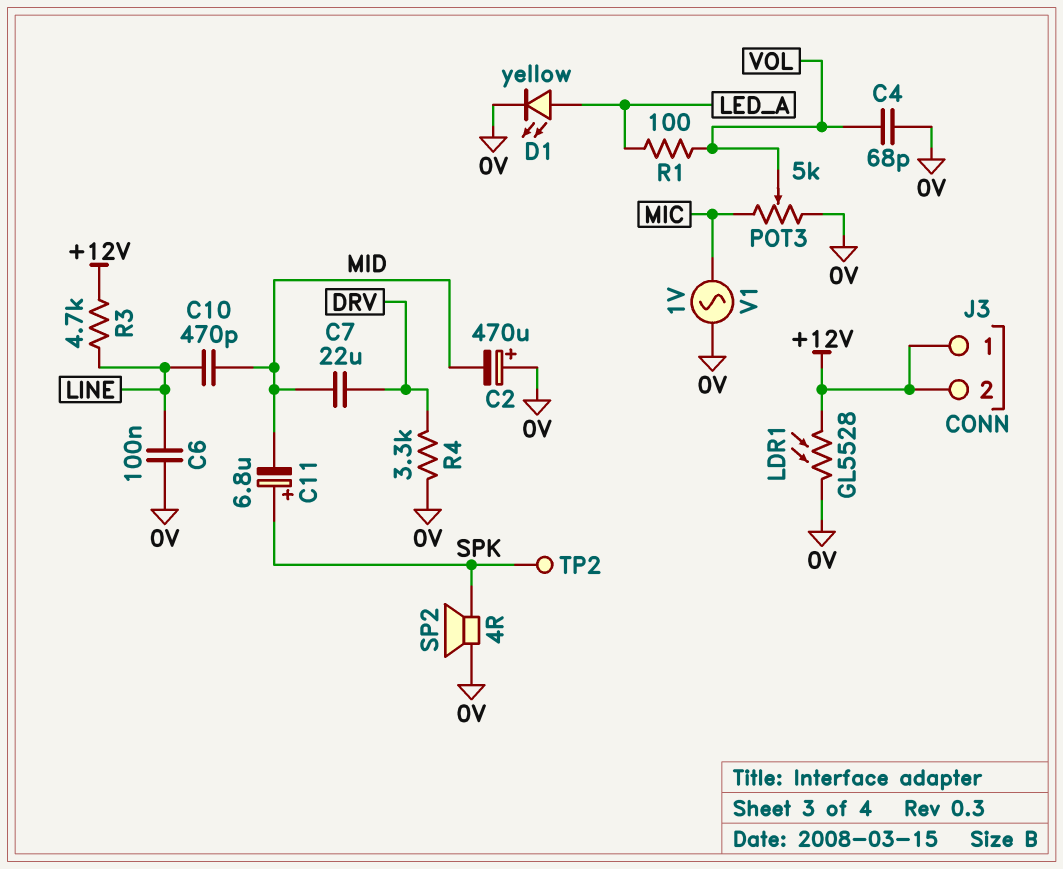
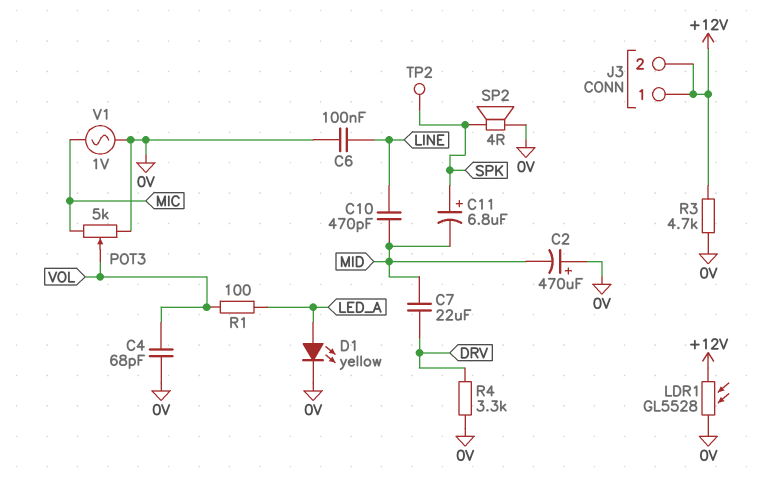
R3: 4.7k (+12V, LINE) -> 4.7k (+12V, 0V)

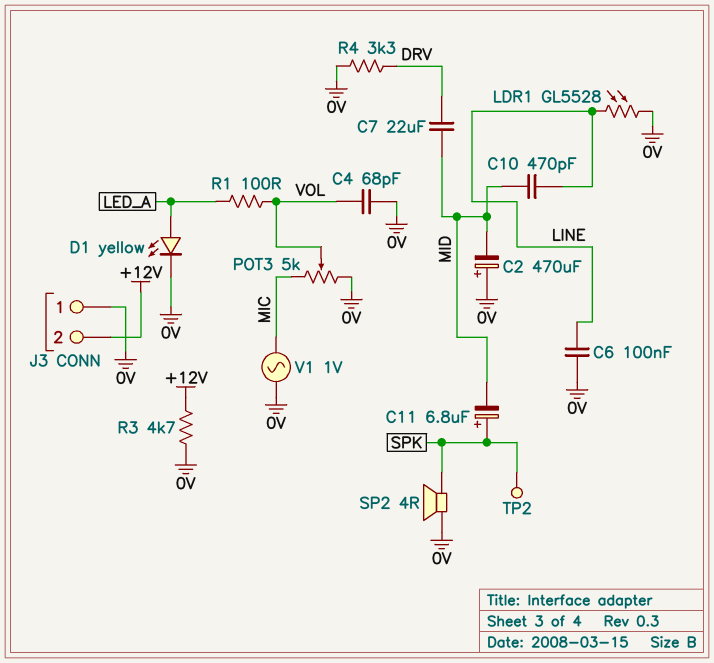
J3 pin 1: +12V -> 0V
LDR1: GL5528 (+12V, 0V) -> GL5528 (0V, LINE)

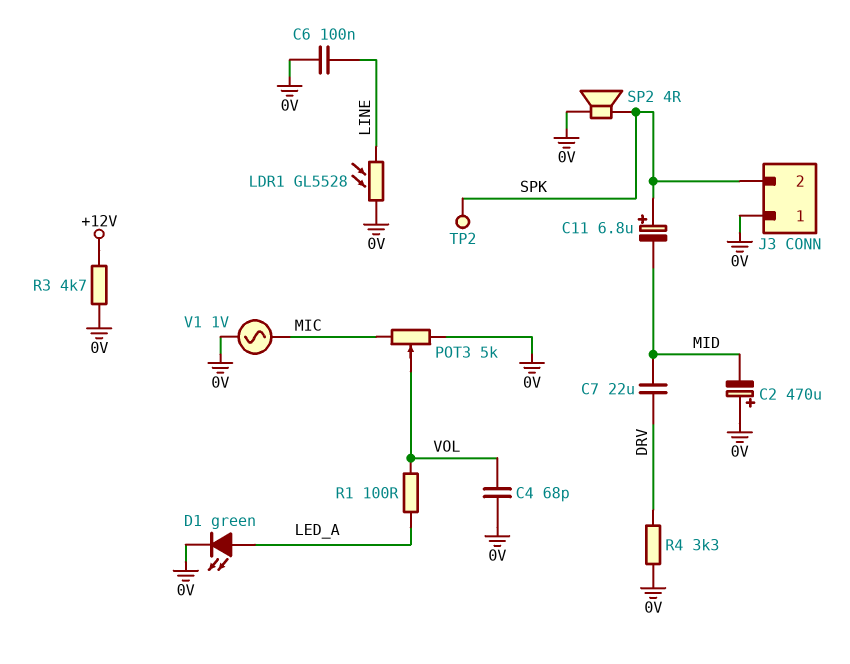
C10: 470pF (LINE, MID) -> none
D1: LED yellow (A LED_A, K 0V) -> LED green (A LED_A, K 0V)
J3 pin 2: +12V -> SPK

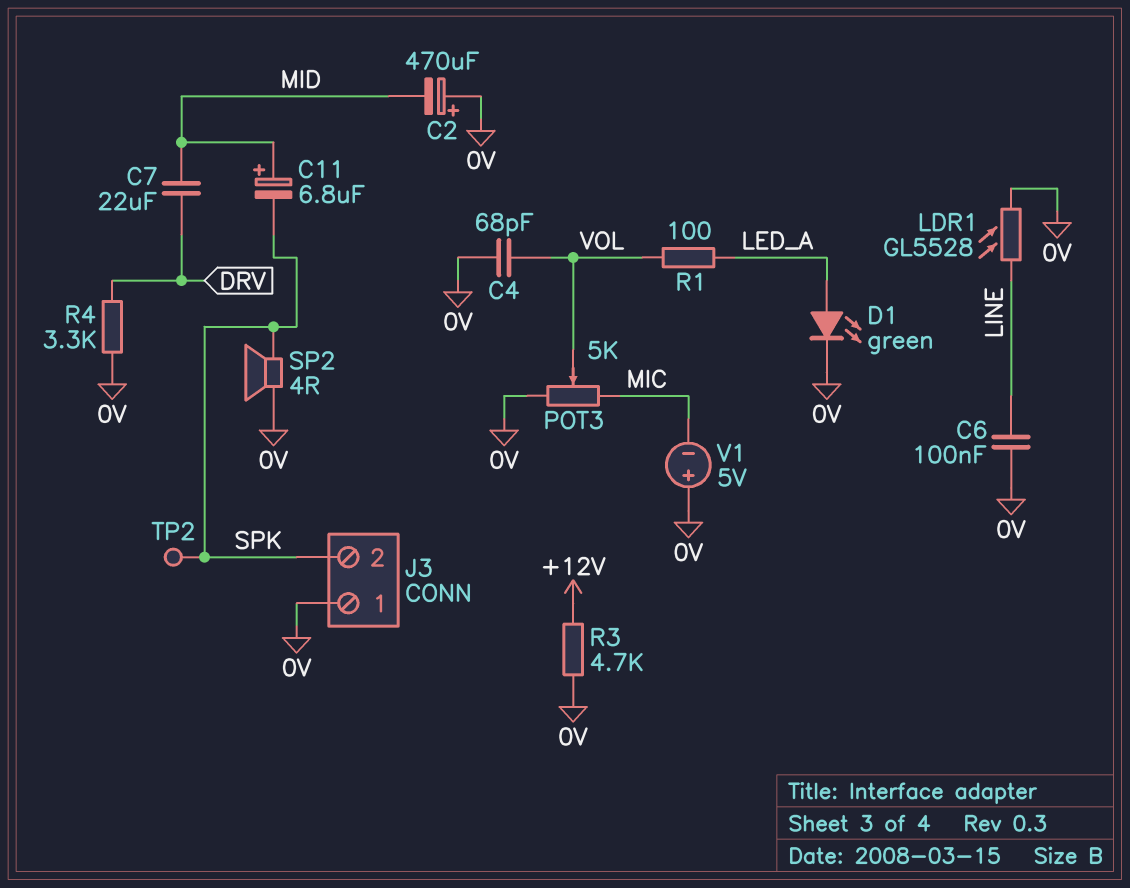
C11: 6.8uF (plus SPK, minus MID) -> 6.8uF (plus MID, minus SPK)
V1: AC 1V (0V, MIC) -> 5V (plus 0V, minus MIC)

